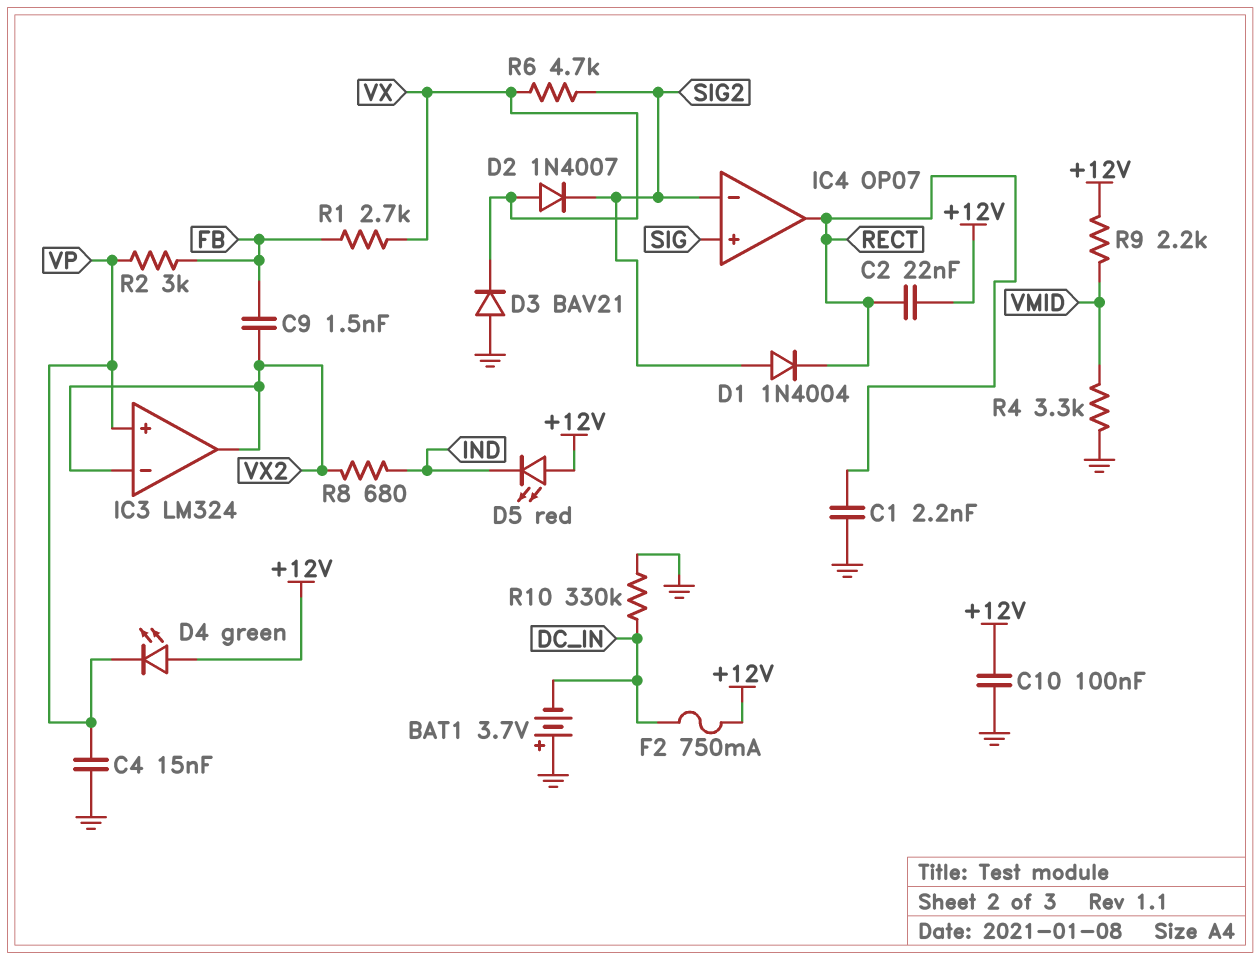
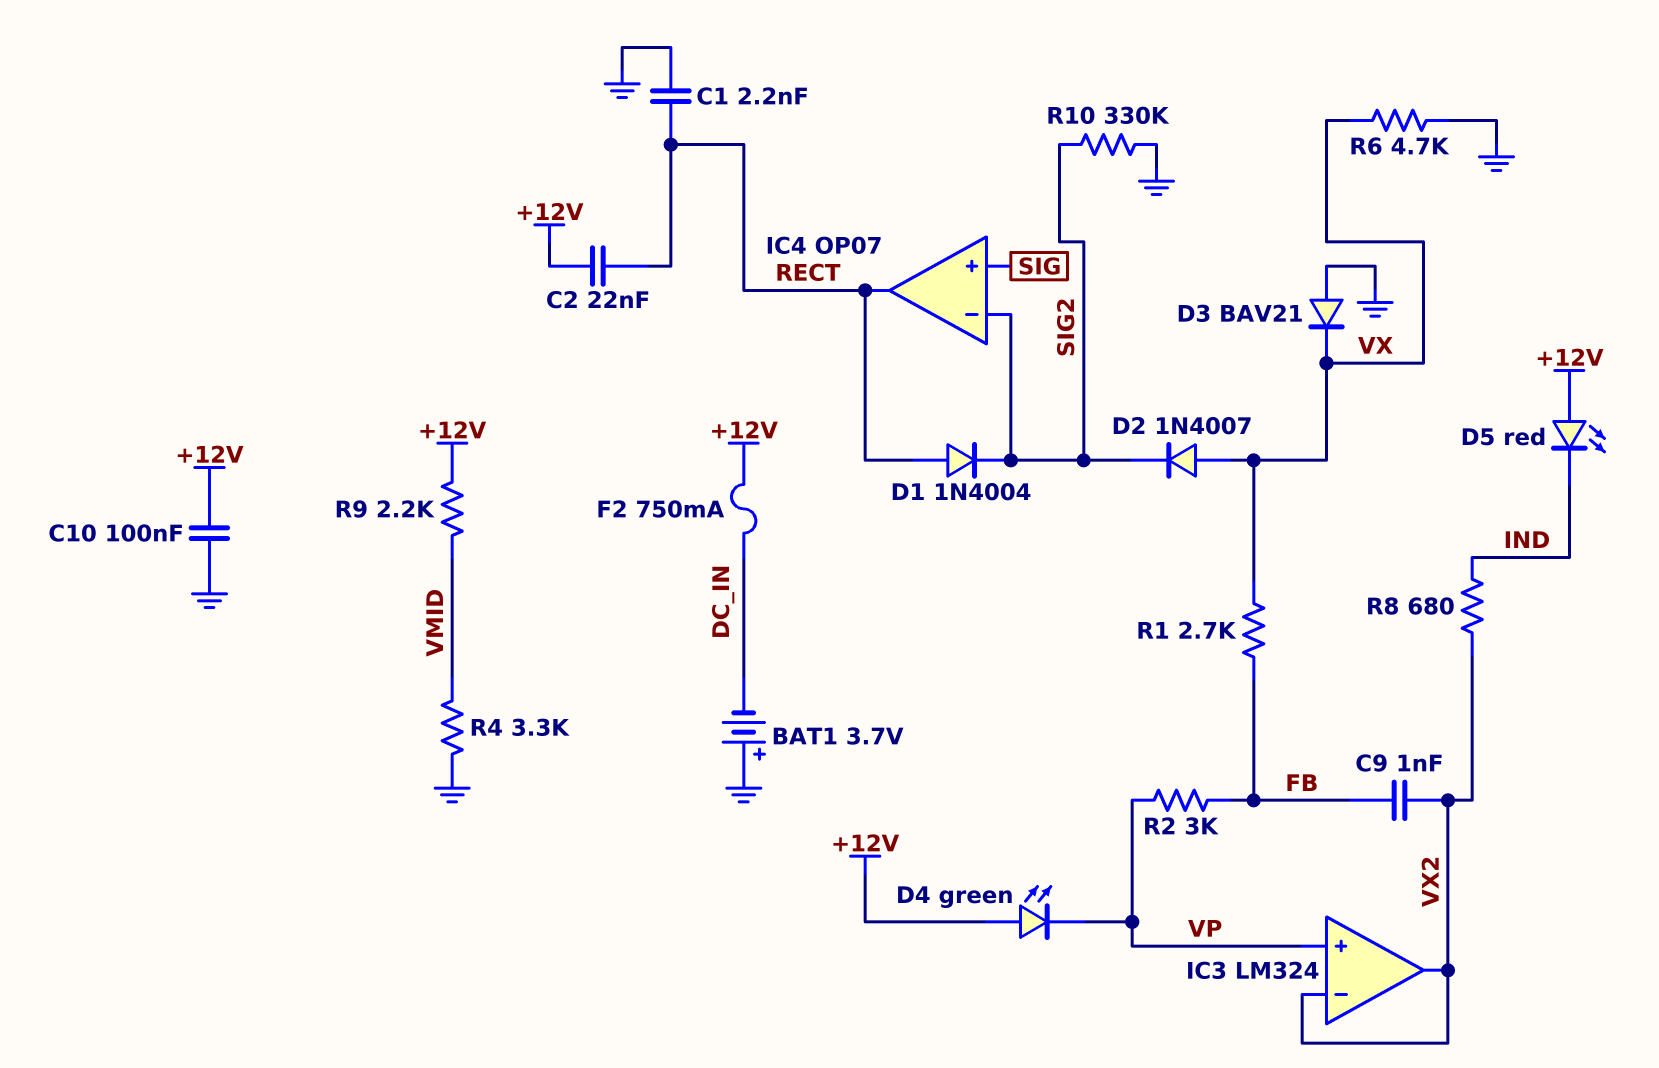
C4: 15nF (GND, VP) -> none
C9: 1.5nF (FB, VX2) -> 1nF (FB, VX2)
D1: diode 1N4004 (A SIG2, K RECT) -> diode 1N4004 (A RECT, K SIG2)
R6: 4.7k (SIG2, VX) -> 4.7k (GND, VX)
R10: 330k (DC_IN, GND) -> 330k (GND, SIG2)

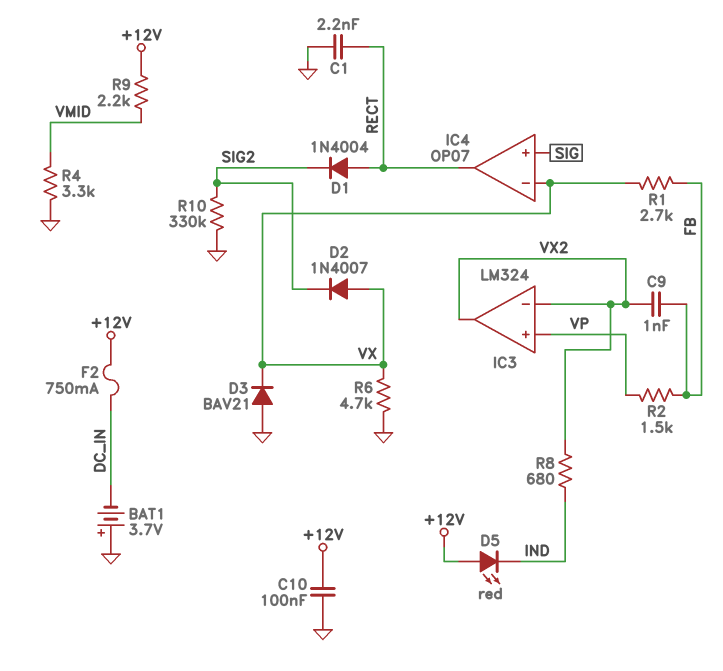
C2: 22nF (+12V, RECT) -> none
D4: LED green (A +12V, K VP) -> none
IC4 pin in-: SIG2 -> VX
R2: 3k (FB, VP) -> 1.5k (FB, VP)

